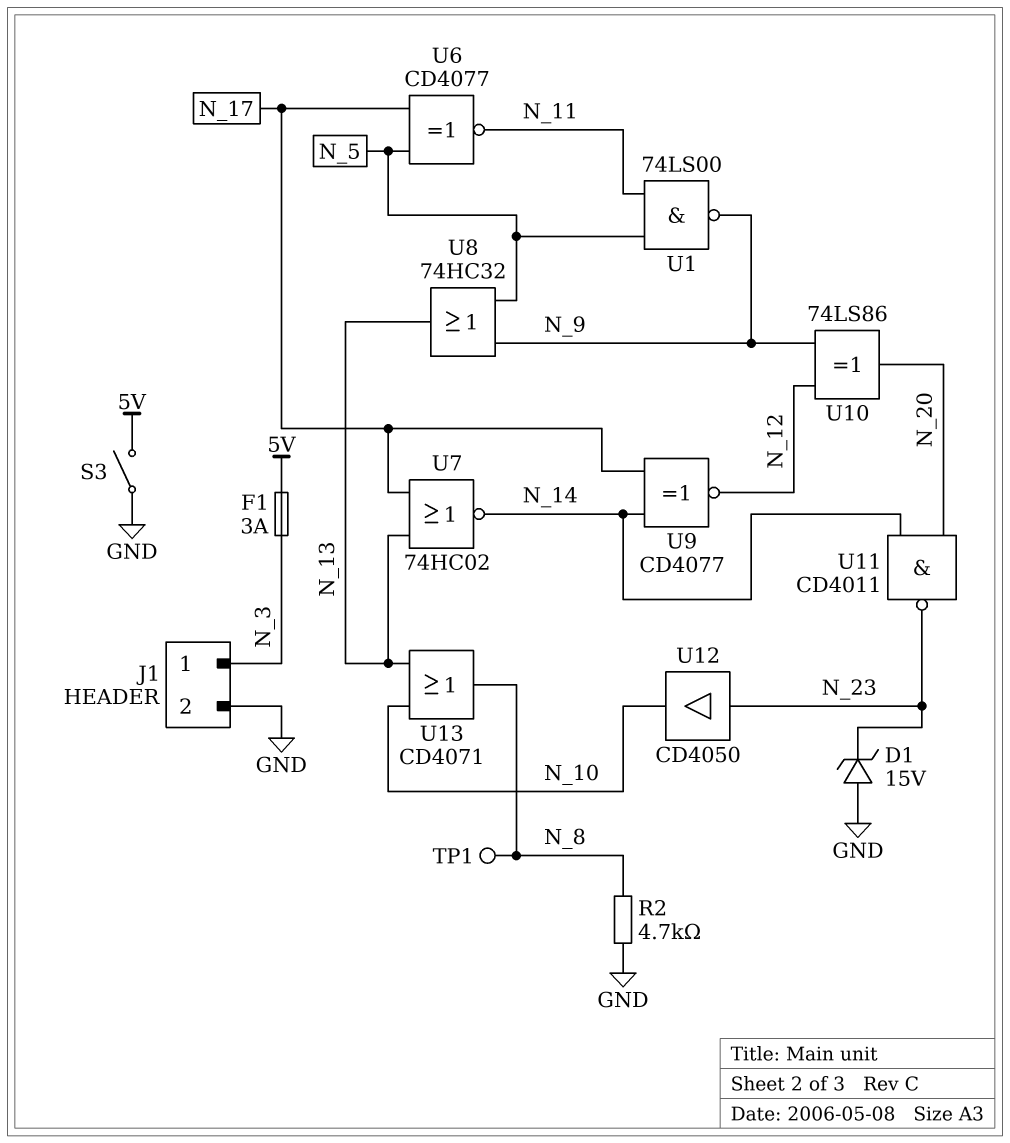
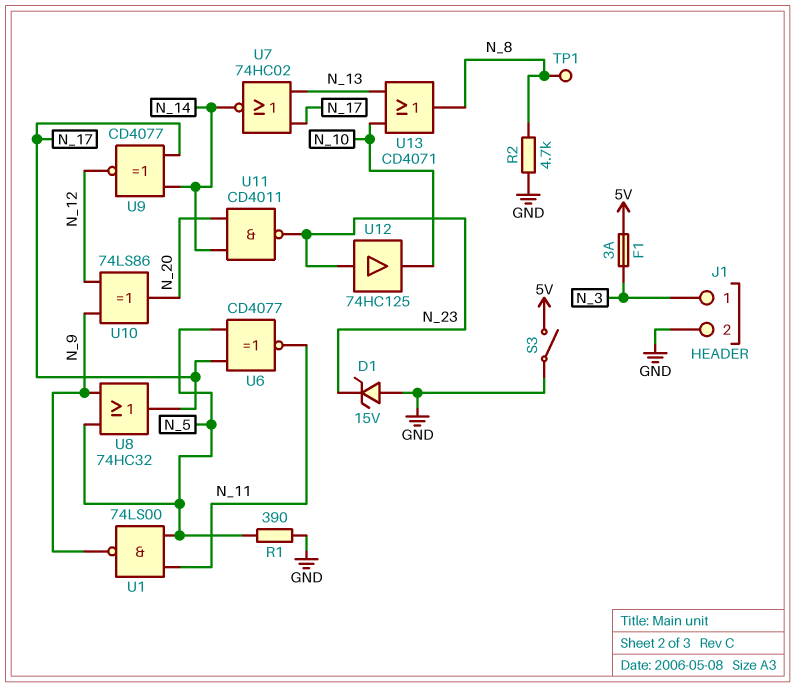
R1: none -> 390 (GND, N_5)
U8: OR 74HC32 (in N_5, in N_9, out N_13) -> OR 74HC32 (in N_5, in N_9, out N_17)
U12: buffer CD4050 (in N_23, out N_10) -> buffer 74HC125 (in N_23, out N_10)

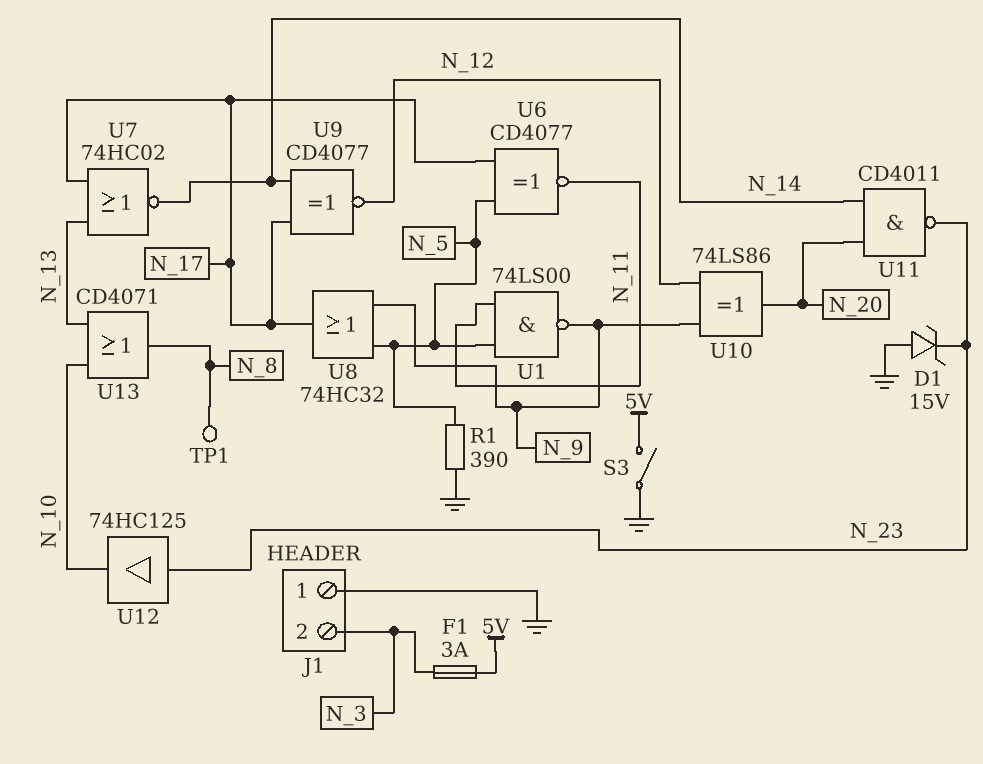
J1 pin 1: N_3 -> GND
J1 pin 2: GND -> N_3
R2: 4.7k (GND, N_8) -> none

